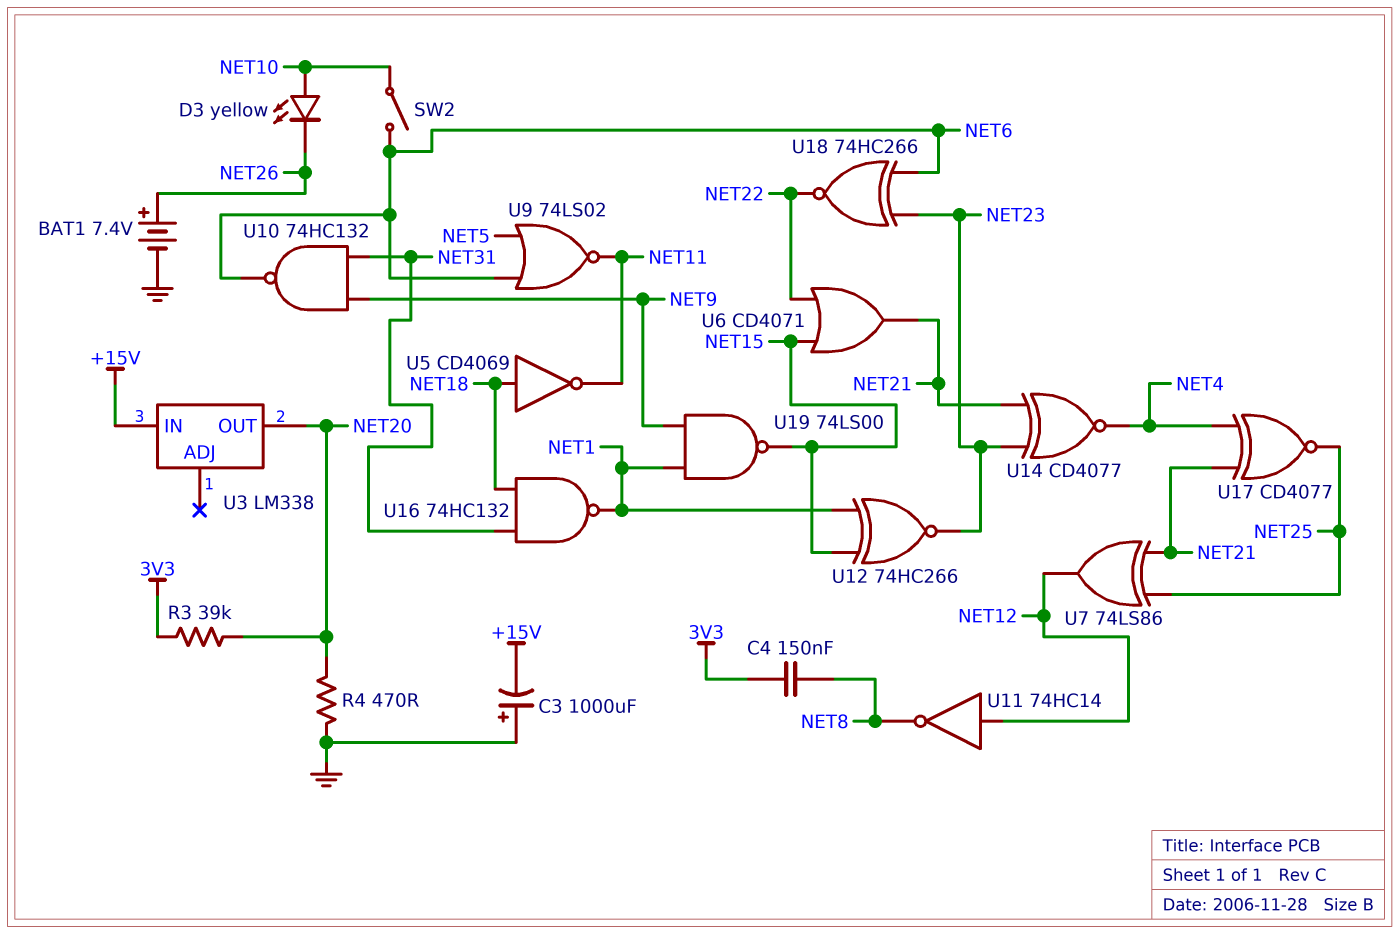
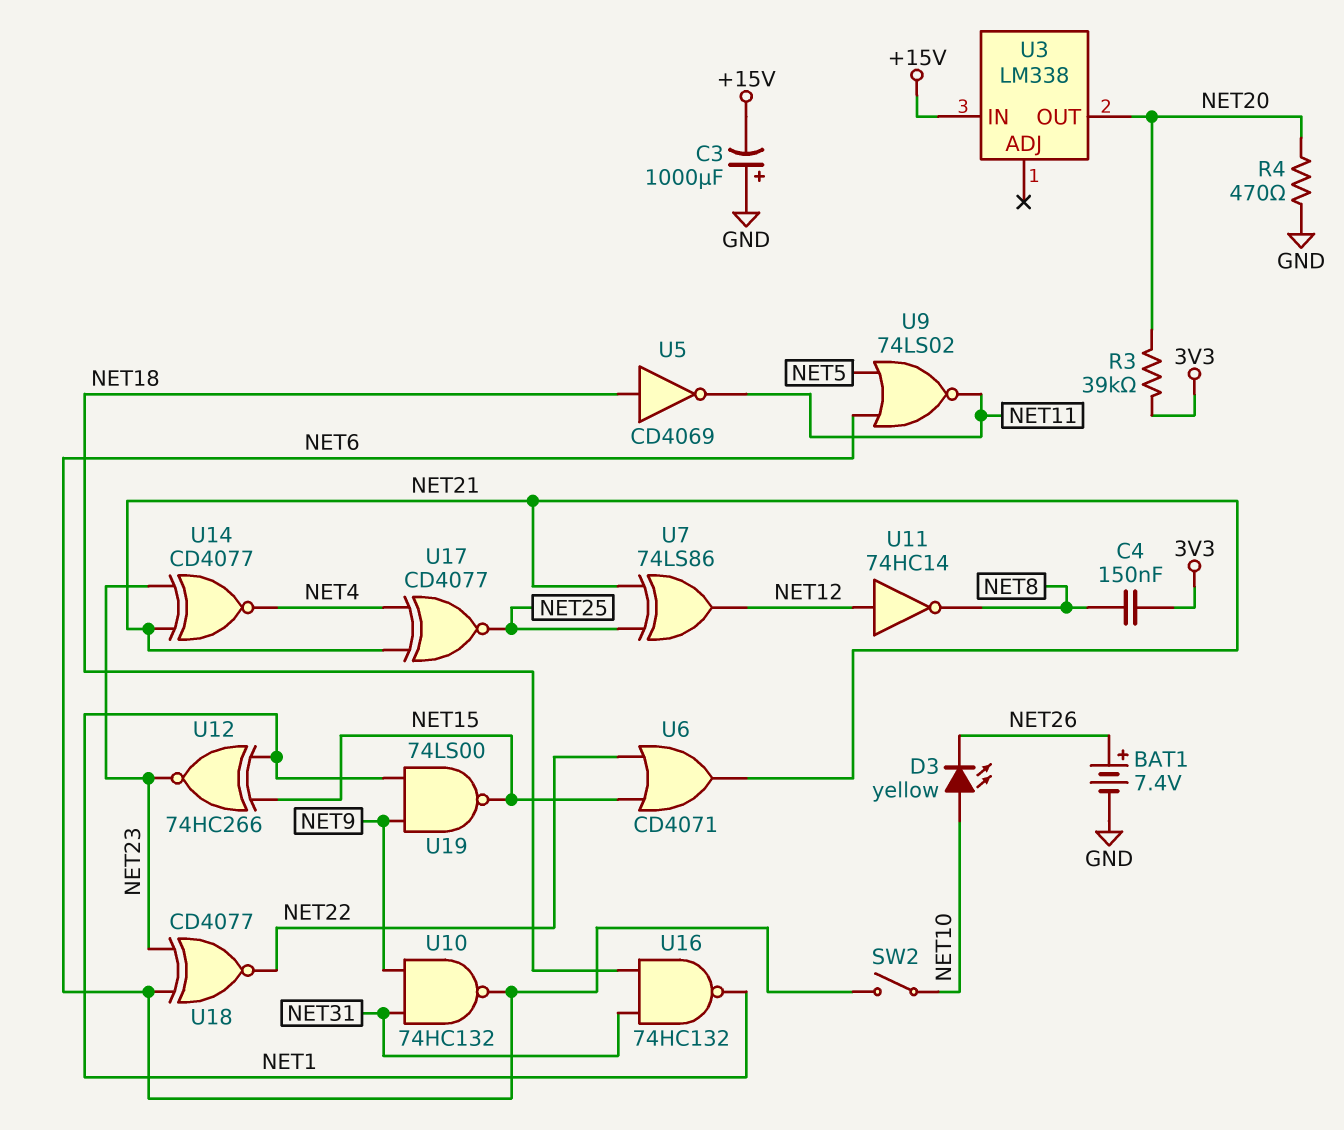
U18: XNOR 74HC266 (in NET6, in NET23, out NET22) -> XNOR CD4077 (in NET6, in NET23, out NET22)

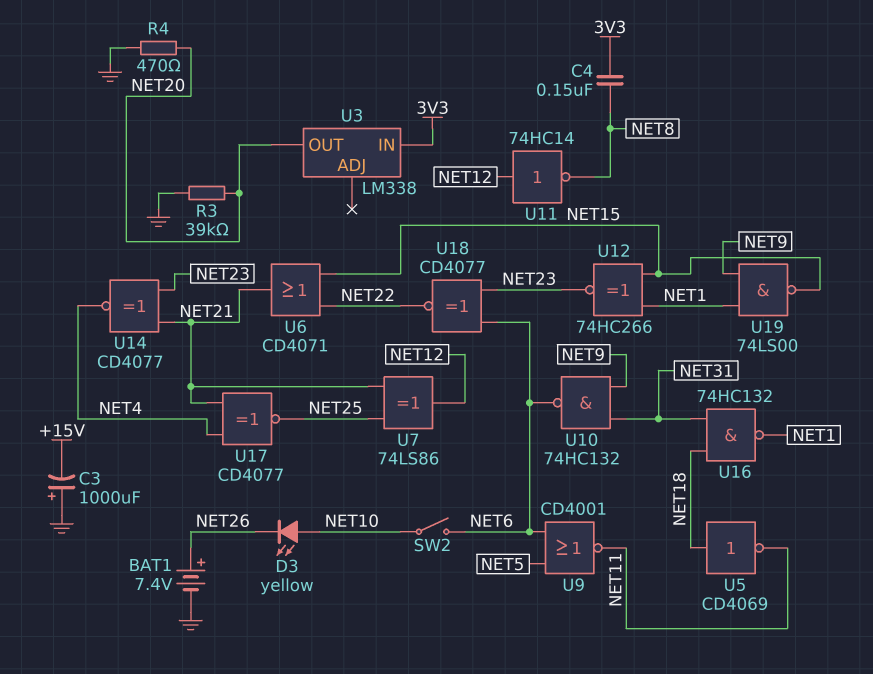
R3: 39k (3V3, NET20) -> 39k (GND, NET20)
U3 pin IN: +15V -> 3V3
U9: NOR 74LS02 (in NET5, in NET6, out NET11) -> NOR CD4001 (in NET5, in NET6, out NET11)

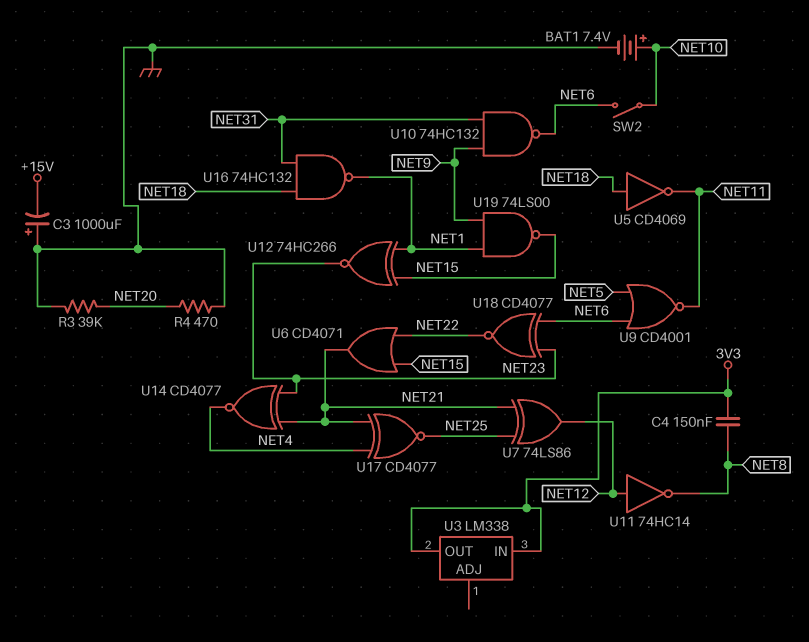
BAT1: 7.4V (plus NET26, minus GND) -> 7.4V (plus NET10, minus GND)
D3: LED yellow (A NET10, K NET26) -> none
U3 pin OUT: NET20 -> 3V3

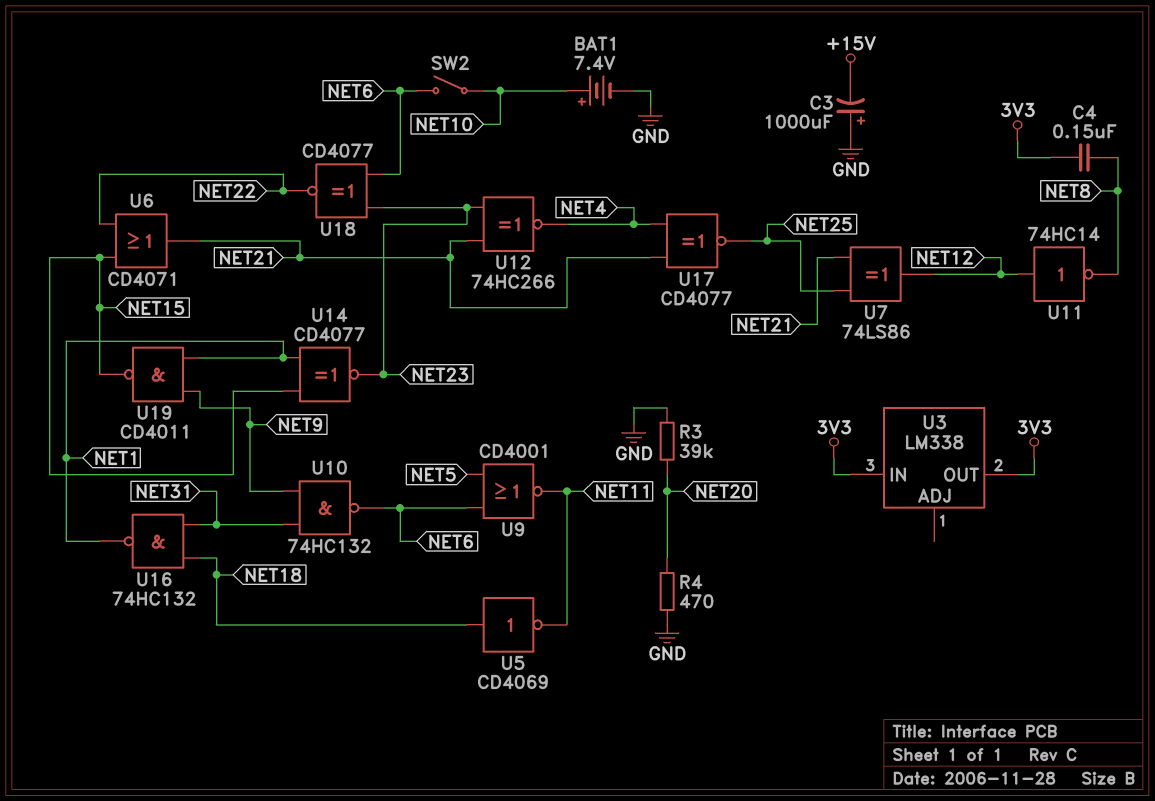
U12: XNOR 74HC266 (in NET1, in NET15, out NET23) -> XNOR 74HC266 (in NET21, in NET23, out NET4)
U14: XNOR CD4077 (in NET21, in NET23, out NET4) -> XNOR CD4077 (in NET1, in NET15, out NET23)
U19: NAND 74LS00 (in NET1, in NET9, out NET15) -> NAND CD4011 (in NET1, in NET9, out NET15)

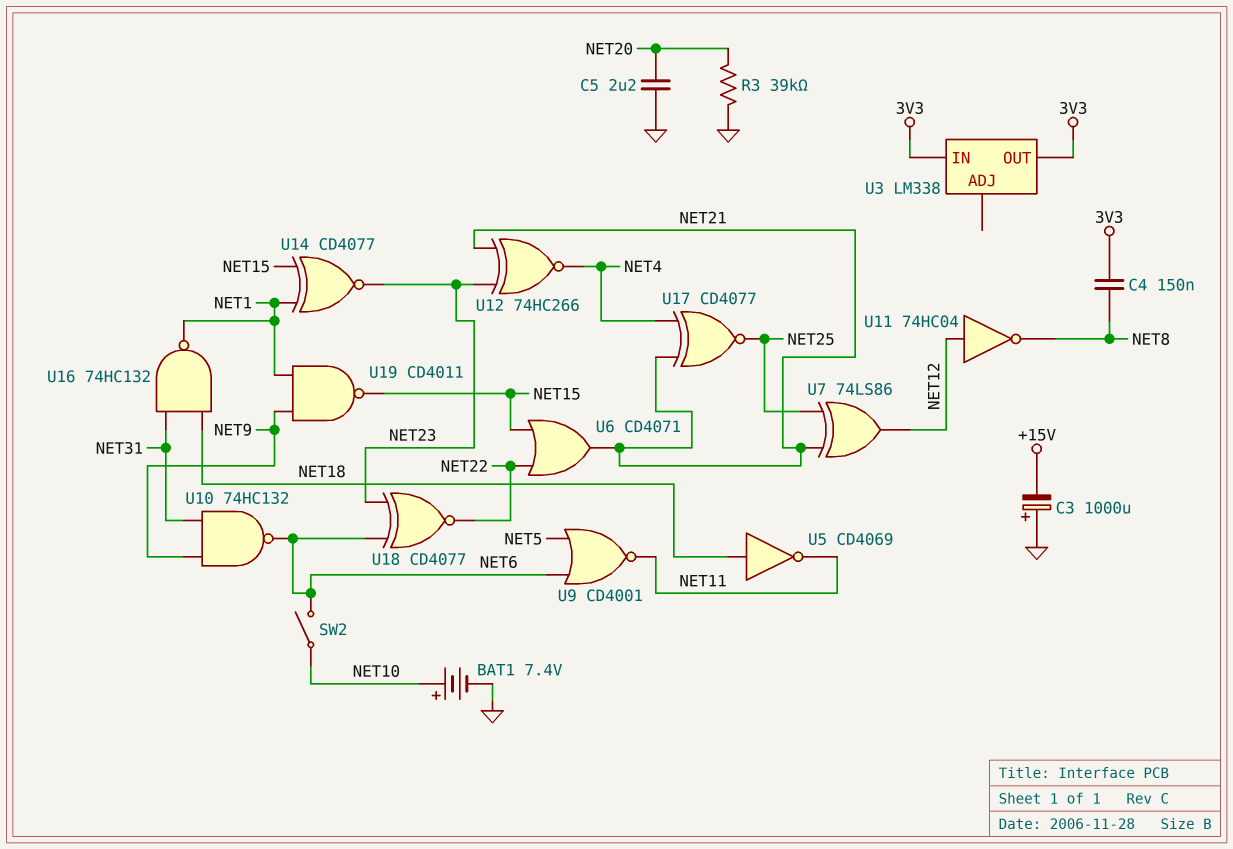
C5: none -> 2.2uF (GND, NET20)
R4: 470 (GND, NET20) -> none
U11: NOT 74HC14 (in NET12, out NET8) -> NOT 74HC04 (in NET12, out NET8)

